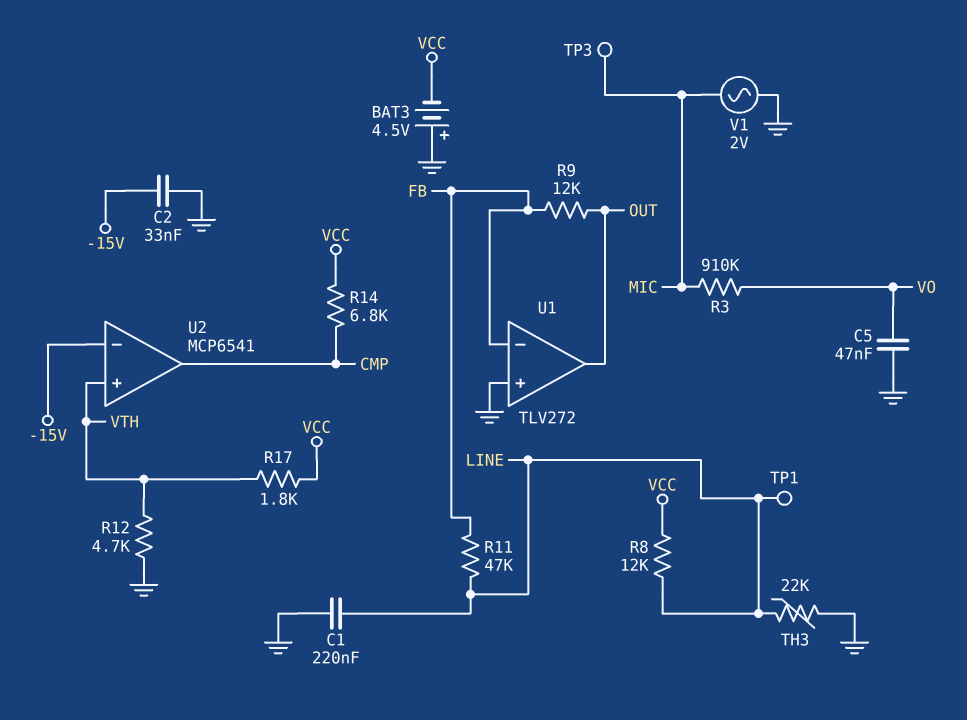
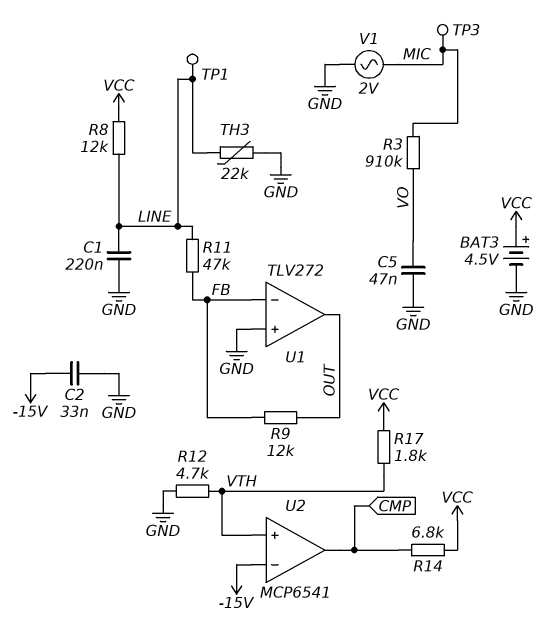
BAT3: 4.5V (plus GND, minus VCC) -> 4.5V (plus VCC, minus GND)

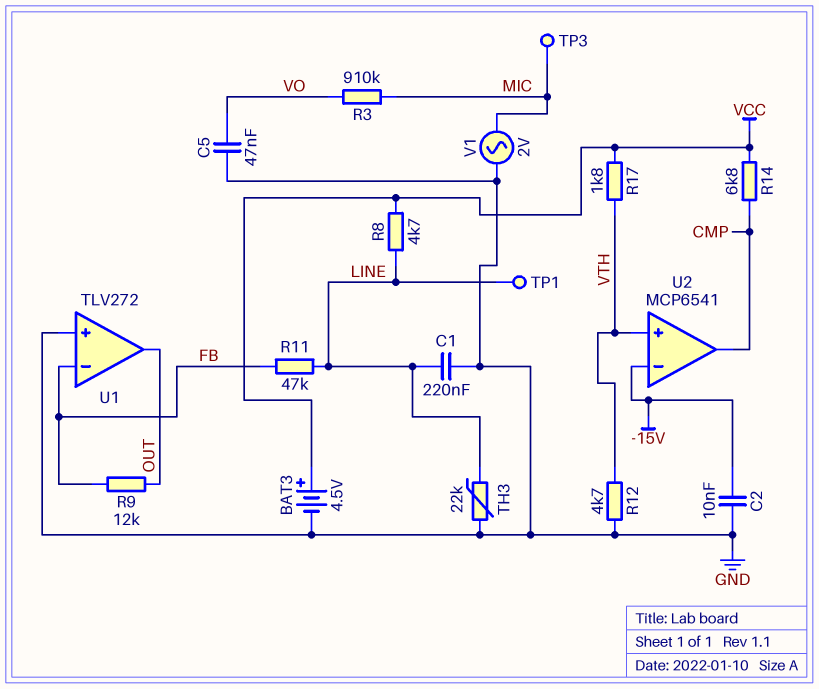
C2: 33nF (-15V, GND) -> 10nF (-15V, GND)
R8: 12k (LINE, VCC) -> 4.7k (LINE, VCC)

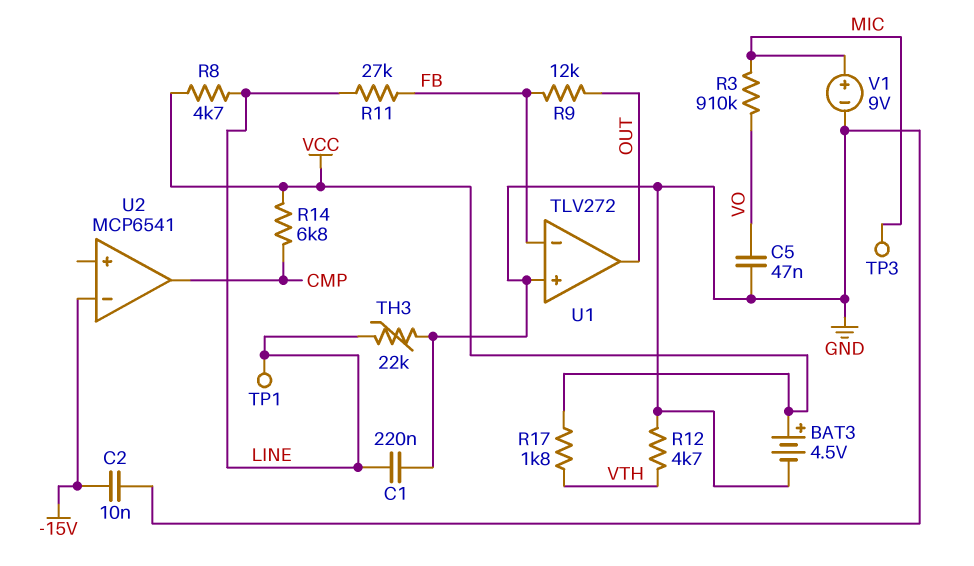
R11: 47k (FB, LINE) -> 27k (FB, LINE)
U2 pin in+: VTH -> none
V1: AC 2V (GND, MIC) -> 9V (plus MIC, minus GND)

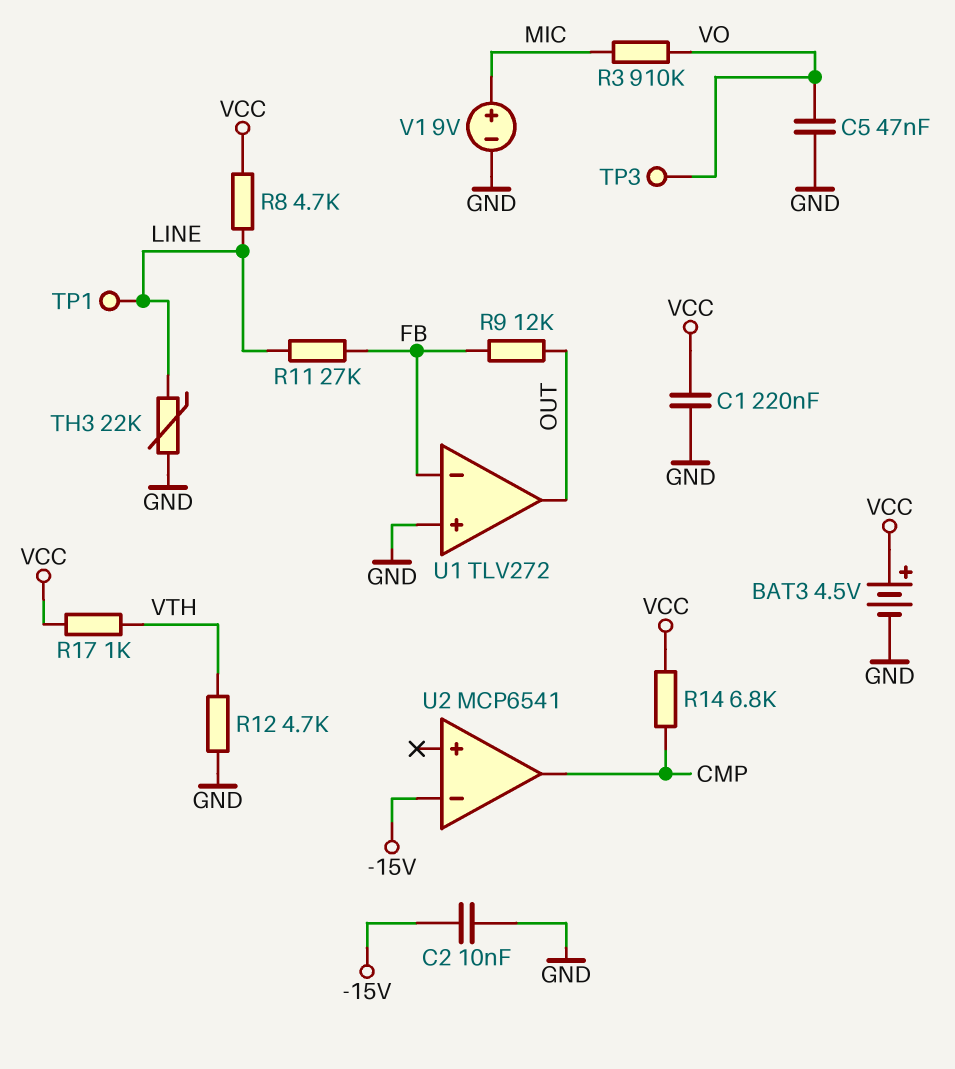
C1: 220nF (GND, LINE) -> 220nF (GND, VCC)
R17: 1.8k (VCC, VTH) -> 1k (VCC, VTH)
TP3: test point (MIC) -> test point (VO)

